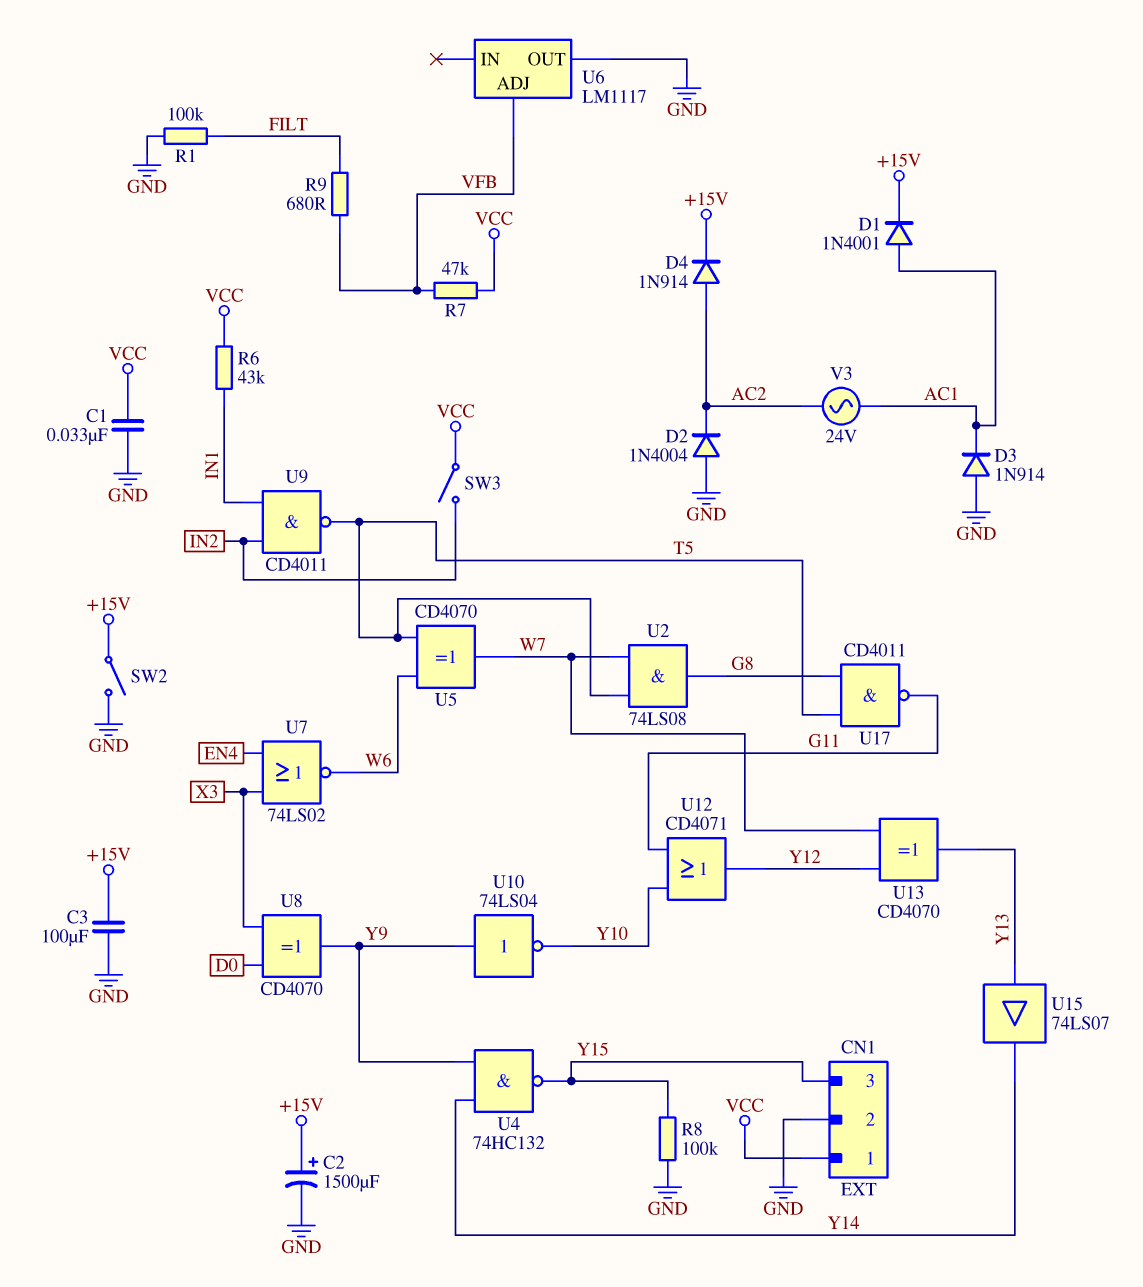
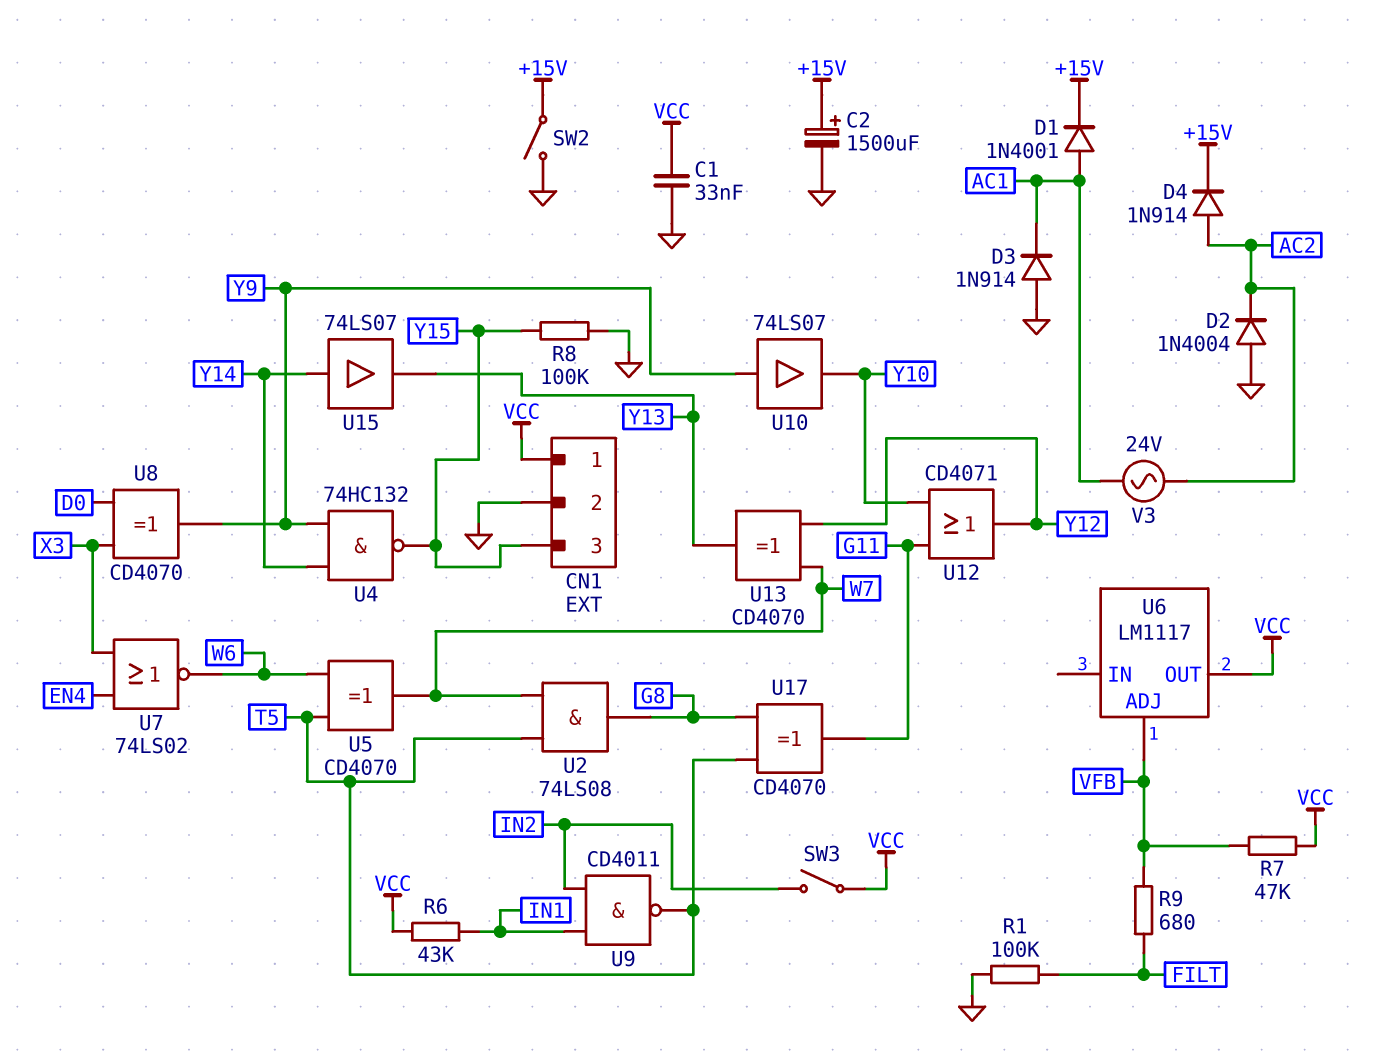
C3: 100uF (+15V, GND) -> none
U6 pin OUT: GND -> VCC
U10: NOT 74LS04 (in Y9, out Y10) -> buffer 74LS07 (in Y9, out Y10)
U15: buffer 74LS07 (in Y13, out Y14) -> buffer 74LS07 (in Y14, out Y13)
U17: NAND CD4011 (in G8, in T5, out G11) -> XOR CD4070 (in G8, in T5, out G11)

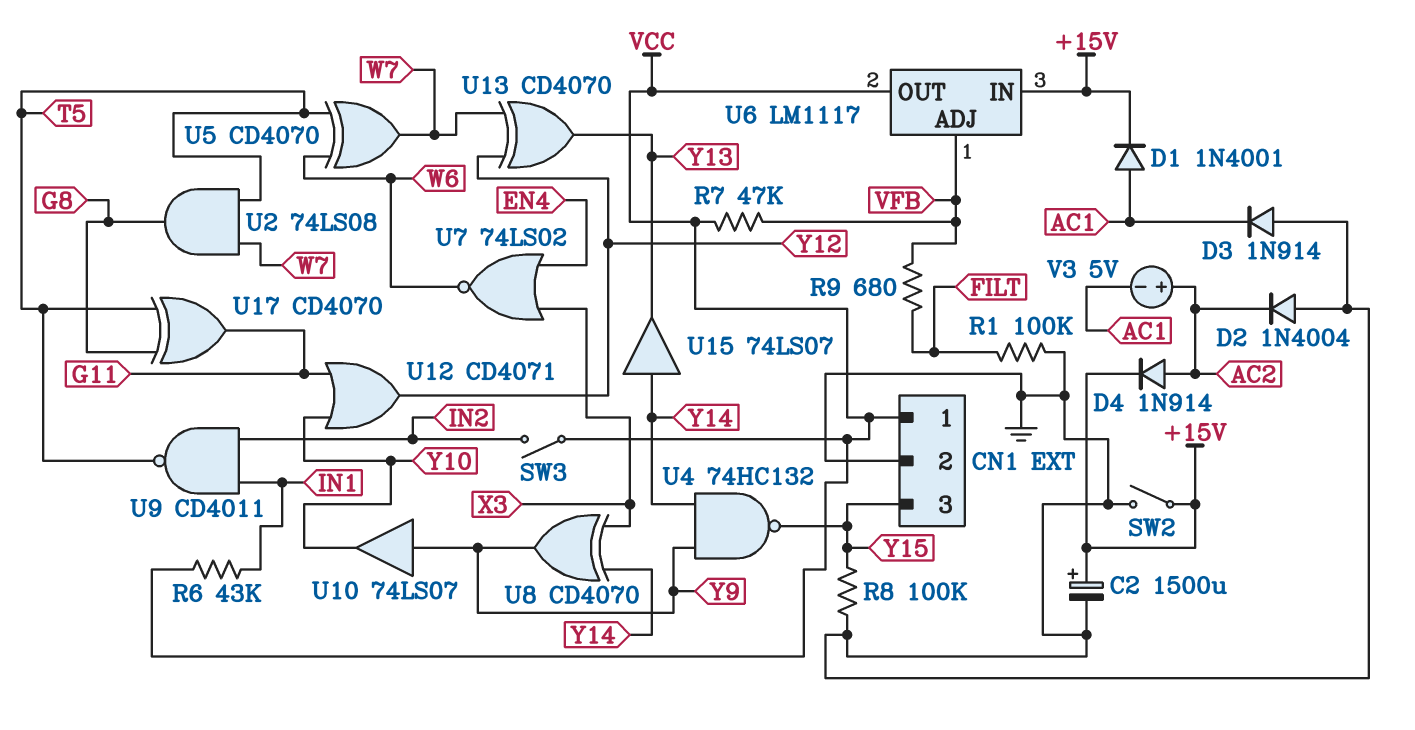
C1: 33nF (GND, VCC) -> none
U6 pin IN: none -> +15V
U8: XOR CD4070 (in D0, in X3, out Y9) -> XOR CD4070 (in X3, in Y14, out Y9)
V3: AC 24V (AC1, AC2) -> 5V (plus AC2, minus AC1)

